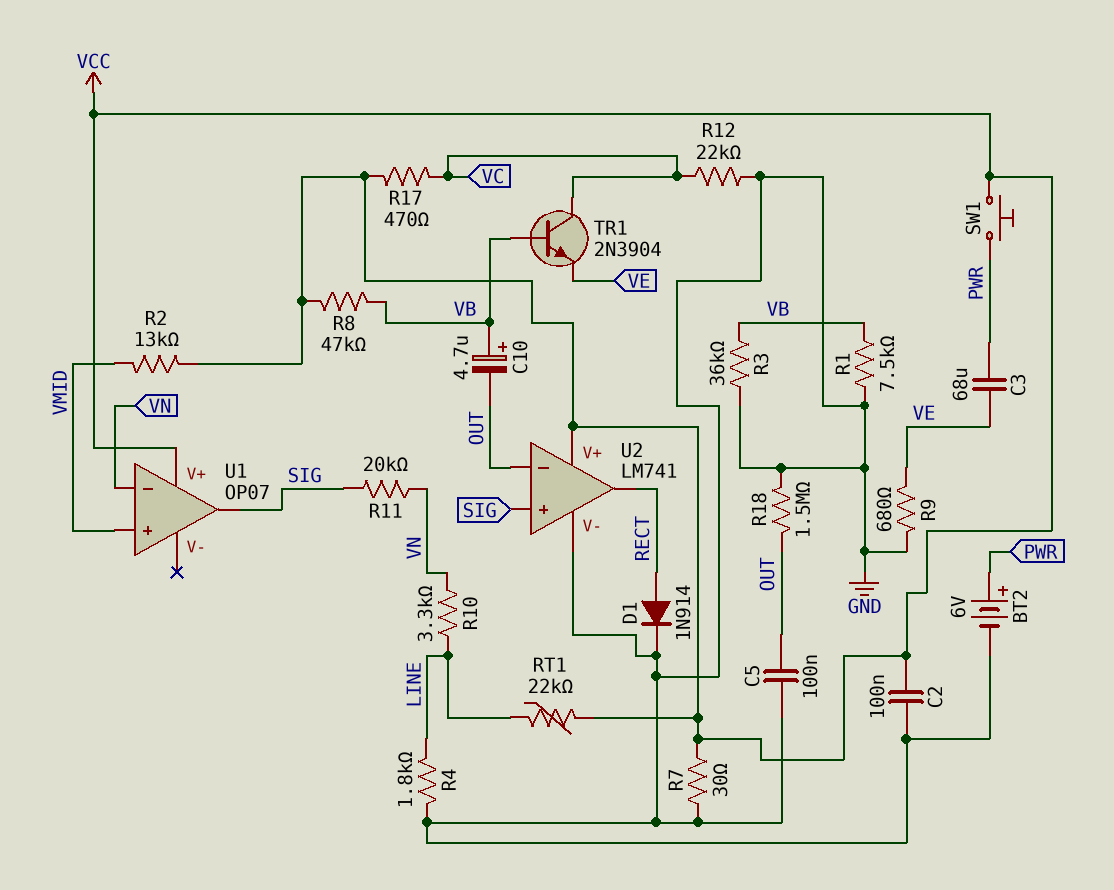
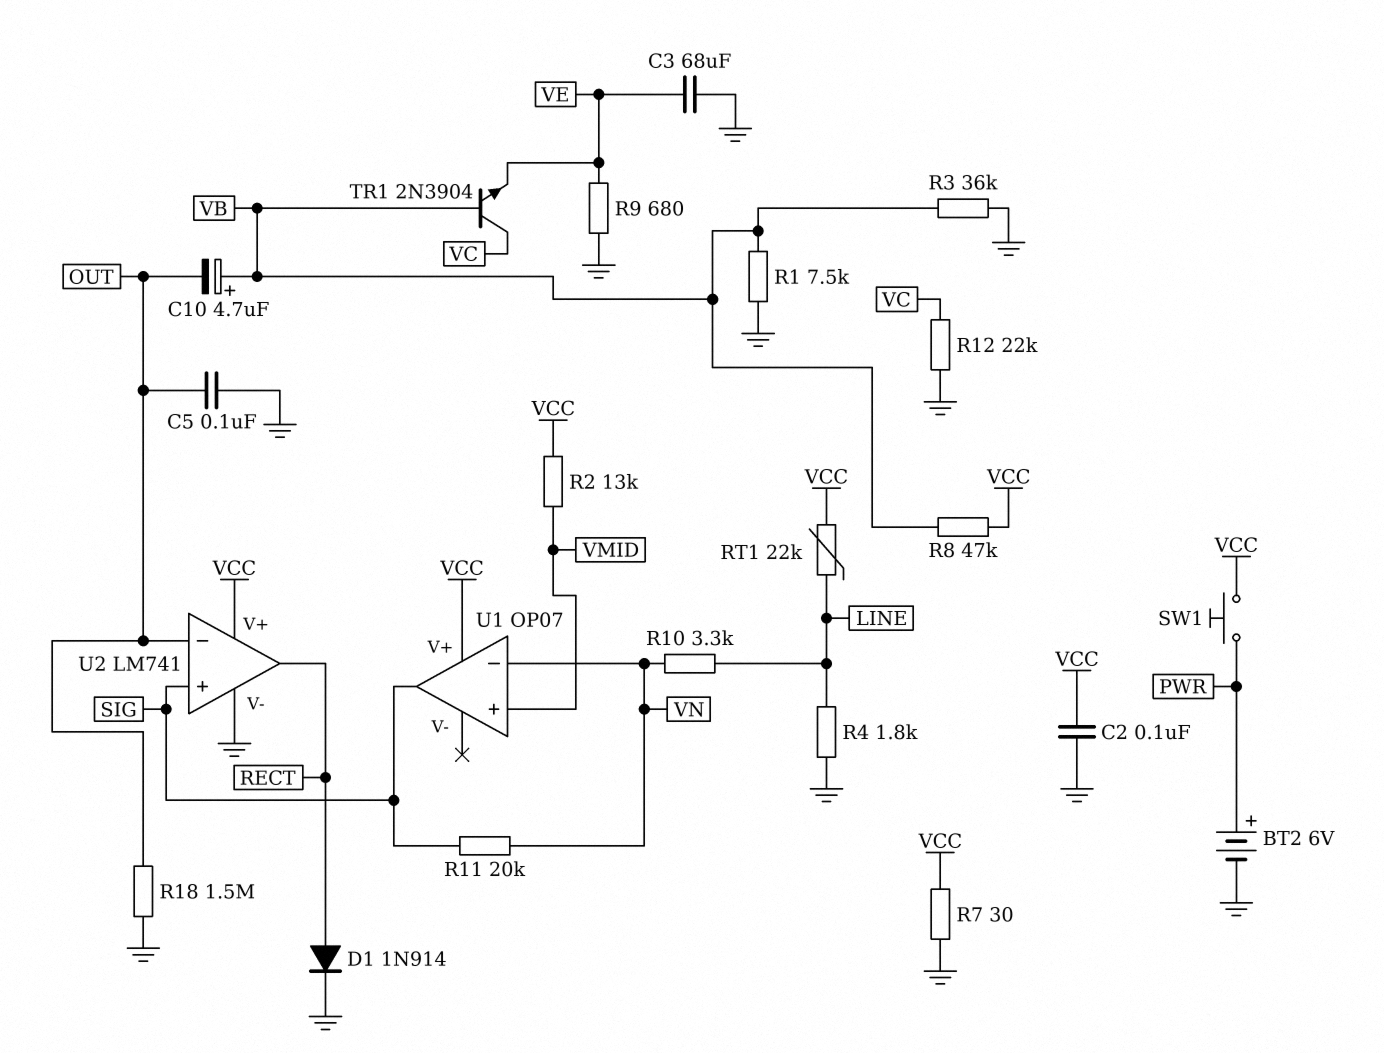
C3: 68uF (PWR, VE) -> 68uF (GND, VE)
R17: 470 (VC, VCC) -> none

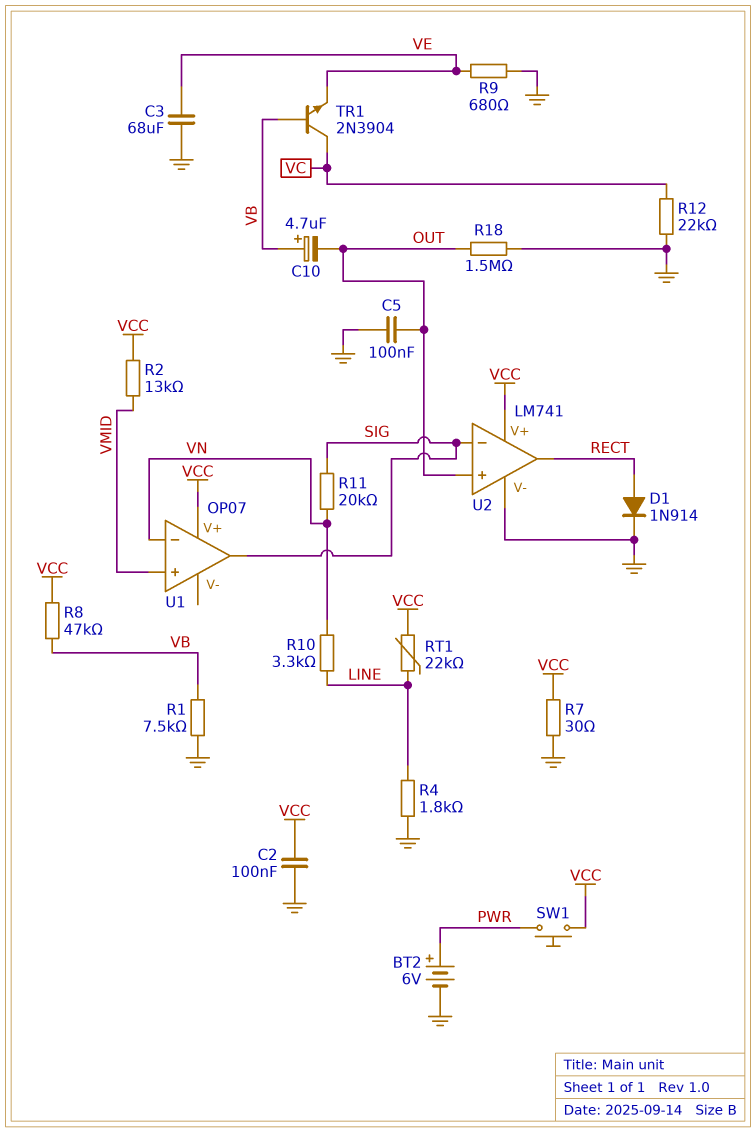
R3: 36k (GND, VB) -> none
U2 pin in+: SIG -> OUT
U2 pin in-: OUT -> SIG

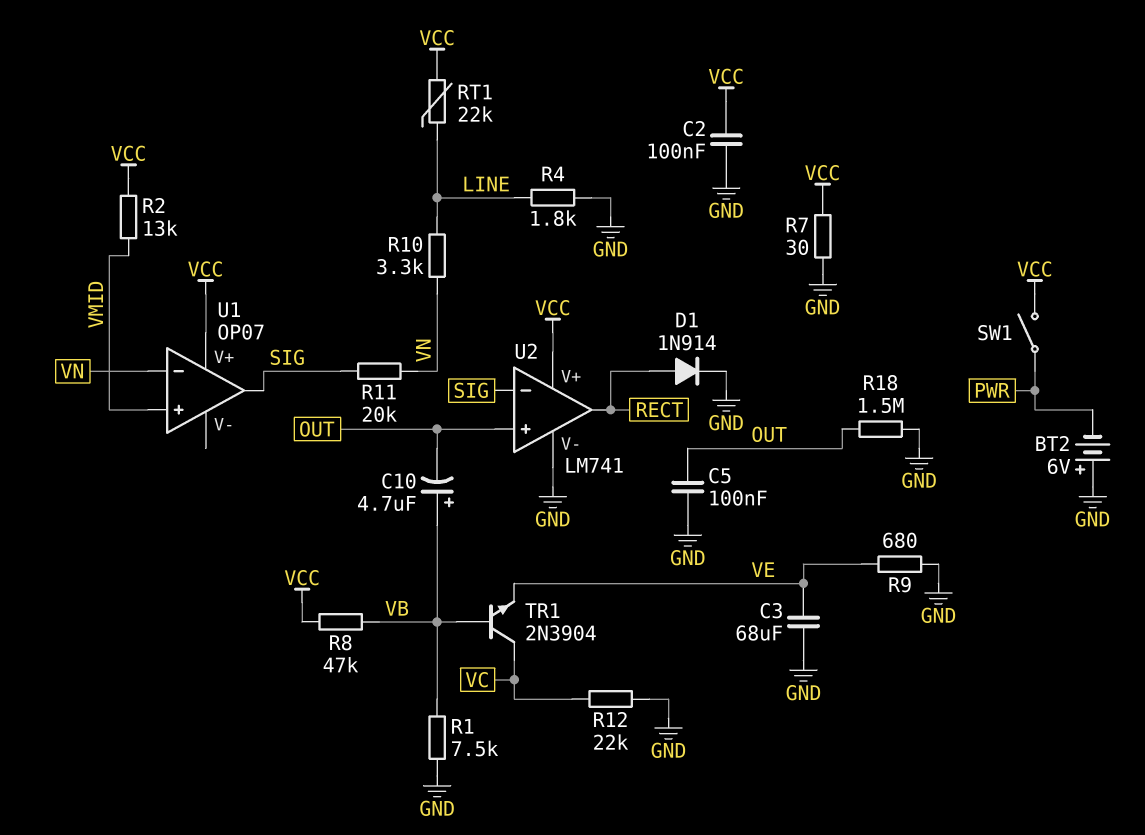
BT2: 6V (plus PWR, minus GND) -> 6V (plus GND, minus PWR)
SW1: button (PWR, VCC) -> switch (PWR, VCC)

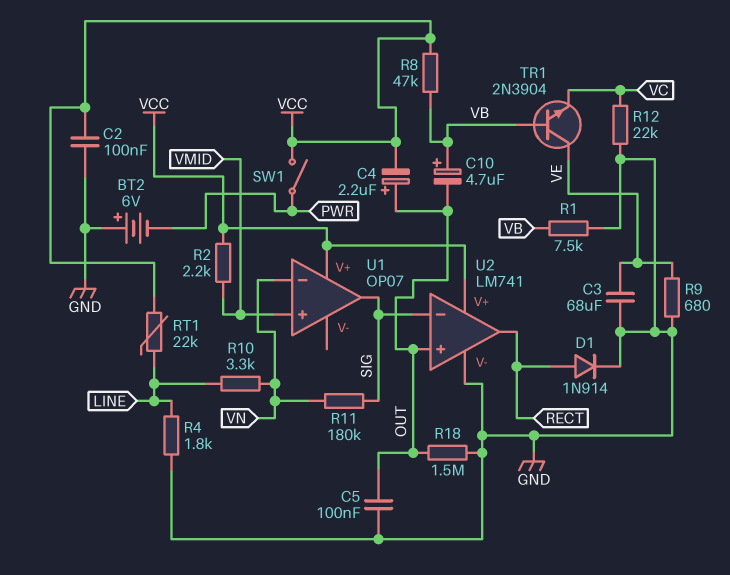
C4: none -> 2.2uF (plus OUT, minus VCC)
R2: 13k (VCC, VMID) -> 2.2k (VCC, VMID)
R7: 30 (GND, VCC) -> none
R11: 20k (SIG, VN) -> 180k (SIG, VN)
TR1: NPN 2N3904 (B VB, C VC, E VE) -> NPN 2N3904 (B VB, C VE, E VC)

